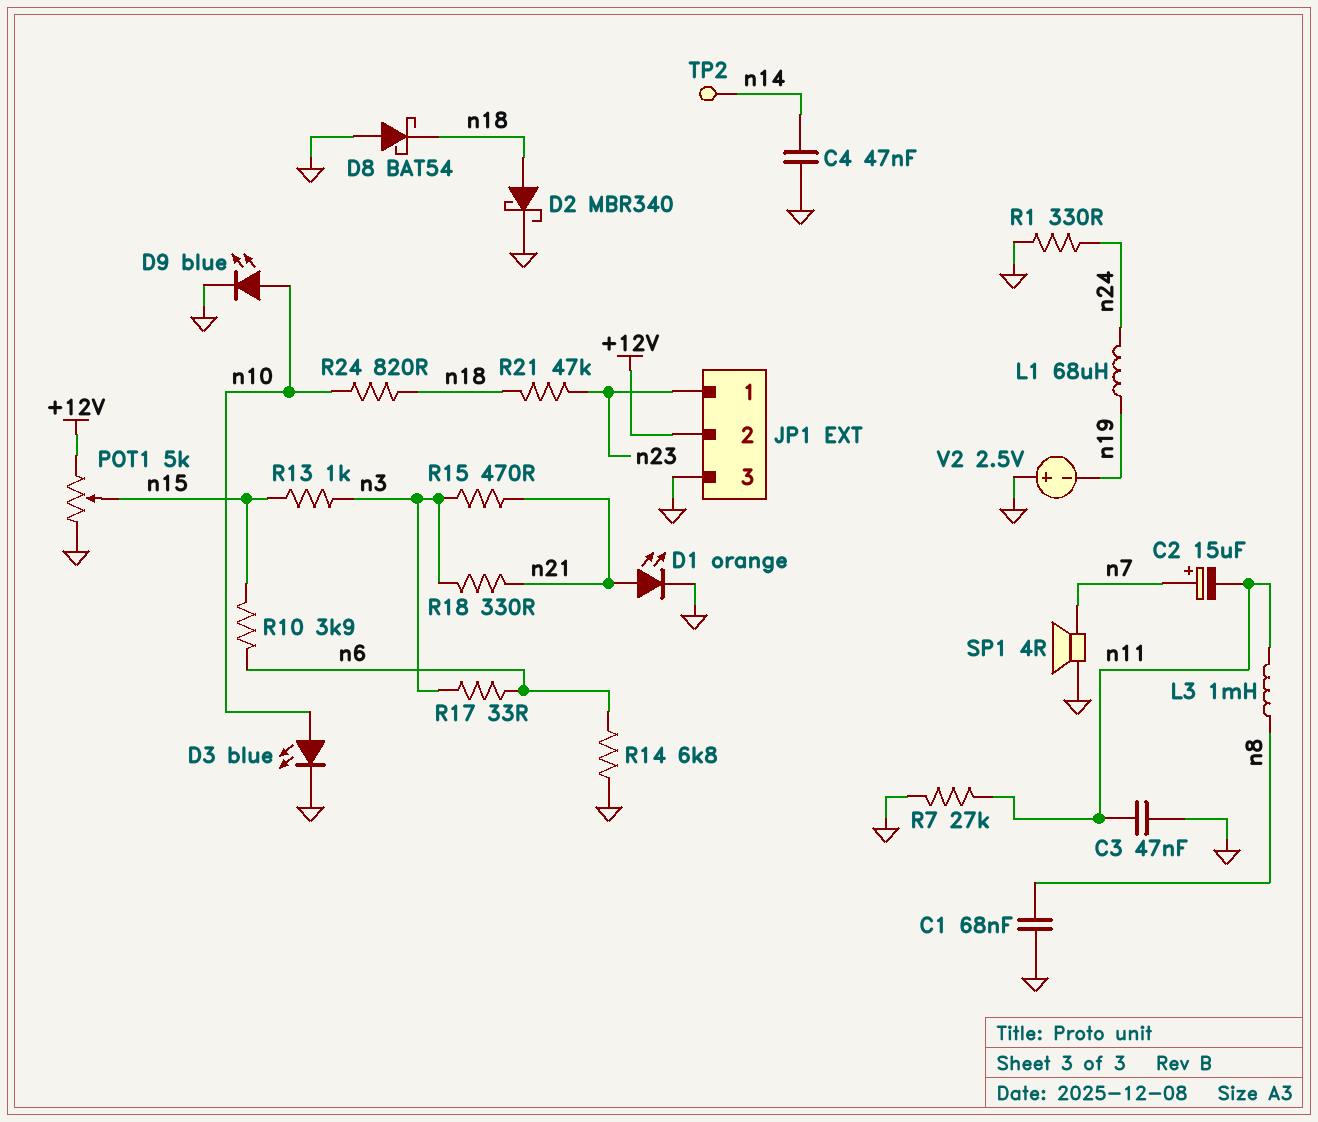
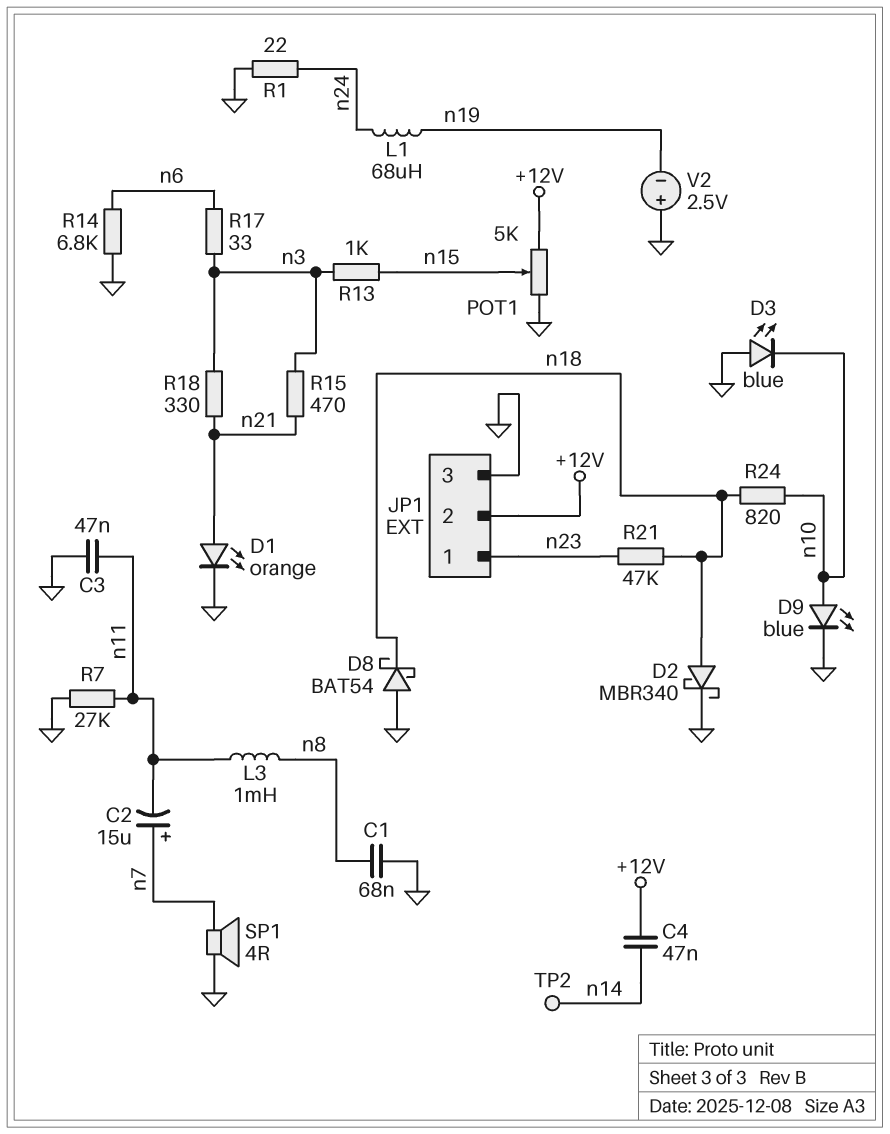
C4: 47nF (GND, n14) -> 47nF (+12V, n14)
D3: LED blue (A n10, K GND) -> LED blue (A GND, K n10)
R1: 330 (GND, n24) -> 22 (GND, n24)
R10: 3.9k (n6, n15) -> none

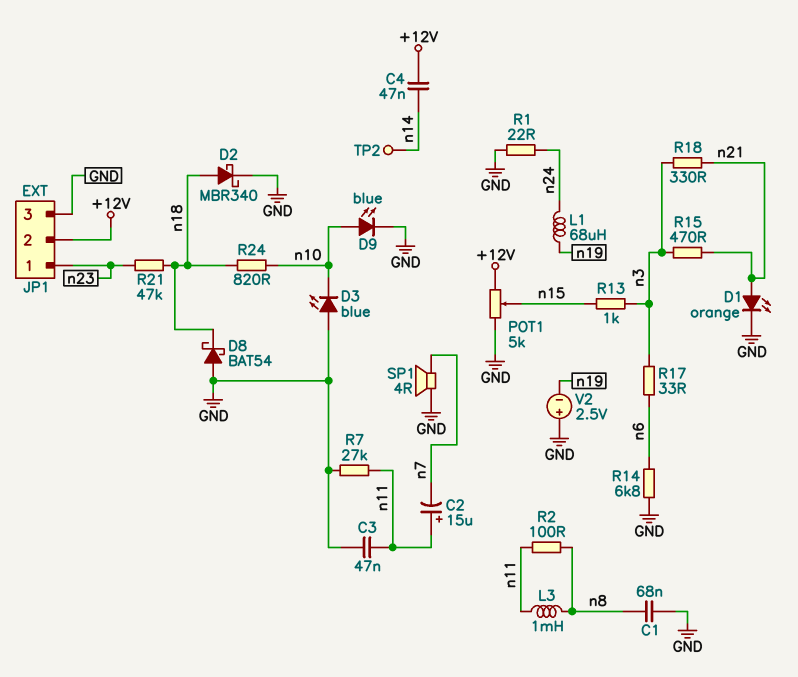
C2: 15uF (plus n7, minus n11) -> 15uF (plus n11, minus n7)
R2: none -> 100 (n8, n11)

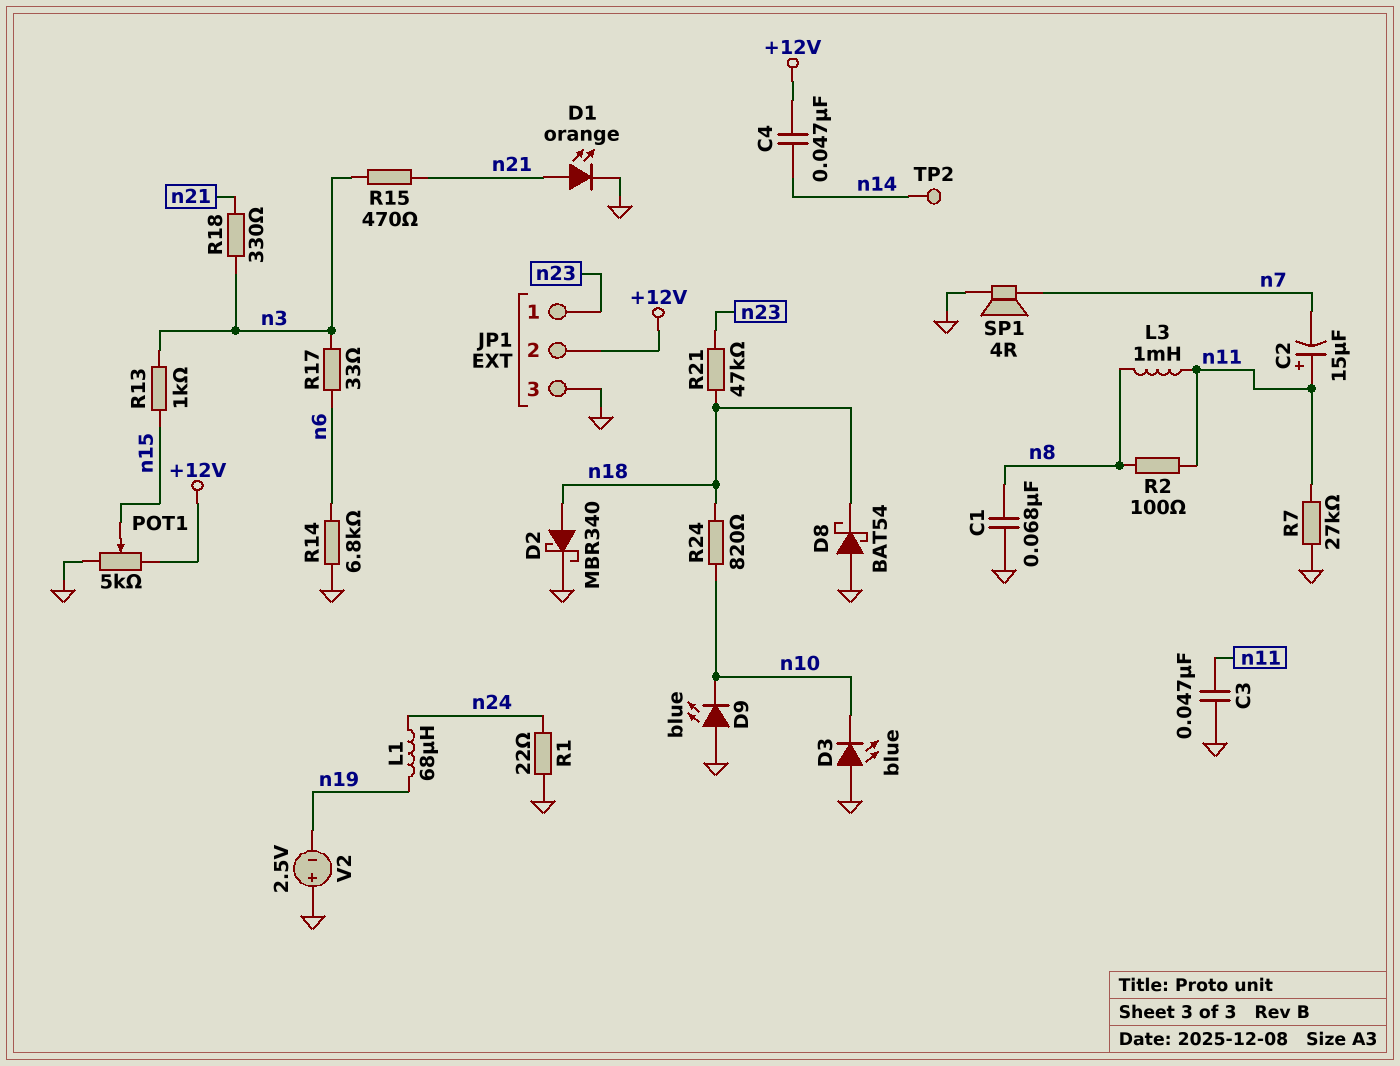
D9: LED blue (A n10, K GND) -> LED blue (A GND, K n10)

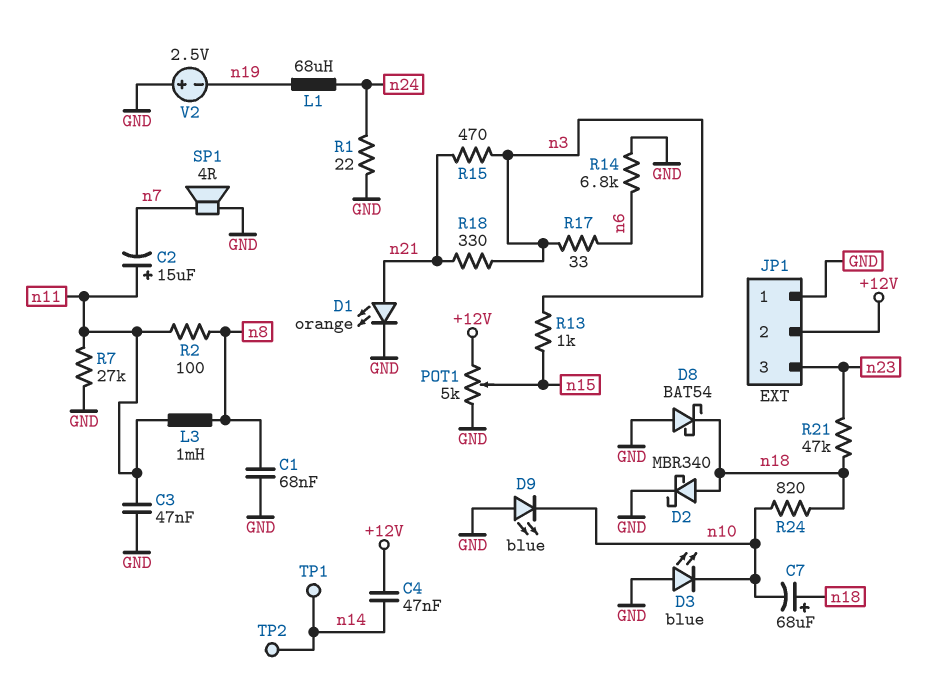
C7: none -> 68uF (plus n18, minus n10)
JP1 pin 1: n23 -> GND
JP1 pin 3: GND -> n23
TP1: none -> test point (n14)

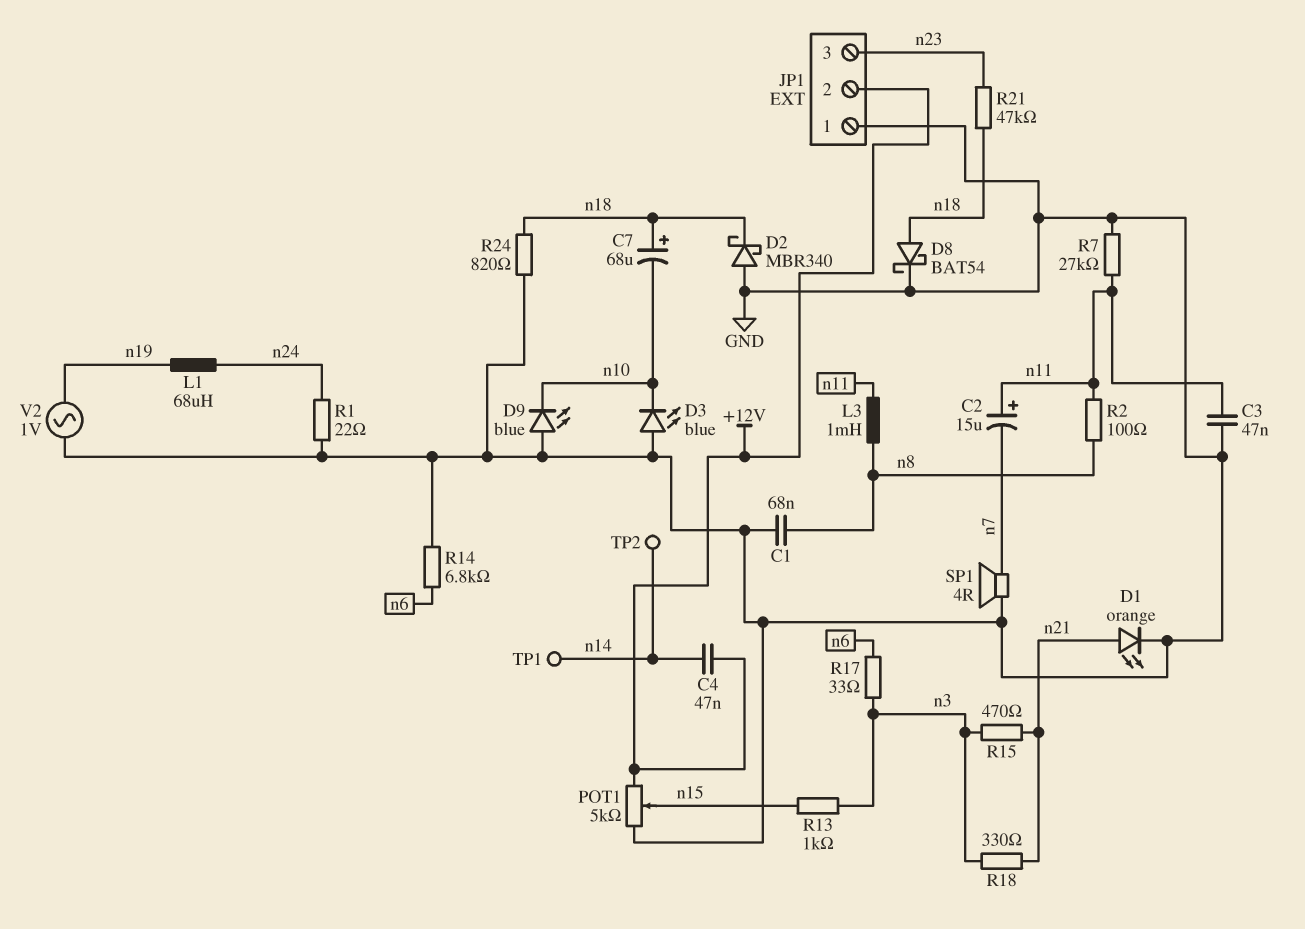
D2: schottky MBR340 (A n18, K GND) -> schottky MBR340 (A GND, K n18)
D8: schottky BAT54 (A GND, K n18) -> schottky BAT54 (A n18, K GND)
R24: 820 (n10, n18) -> 820 (GND, n18)
V2: 2.5V (plus GND, minus n19) -> AC 1V (GND, n19)

